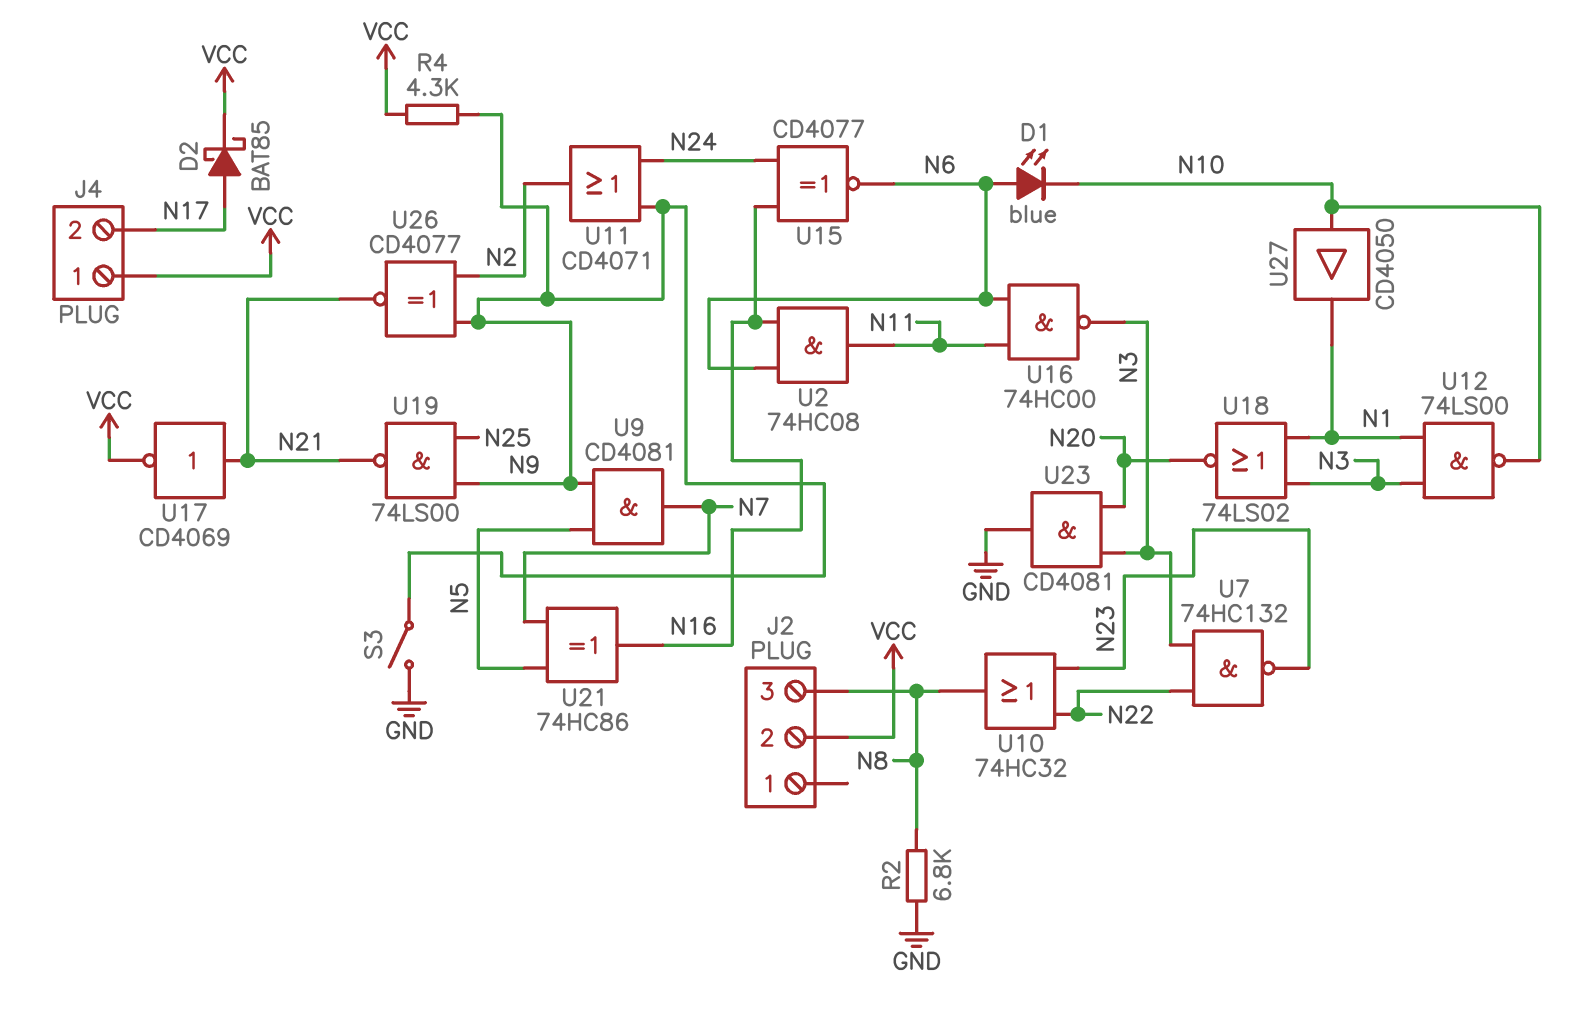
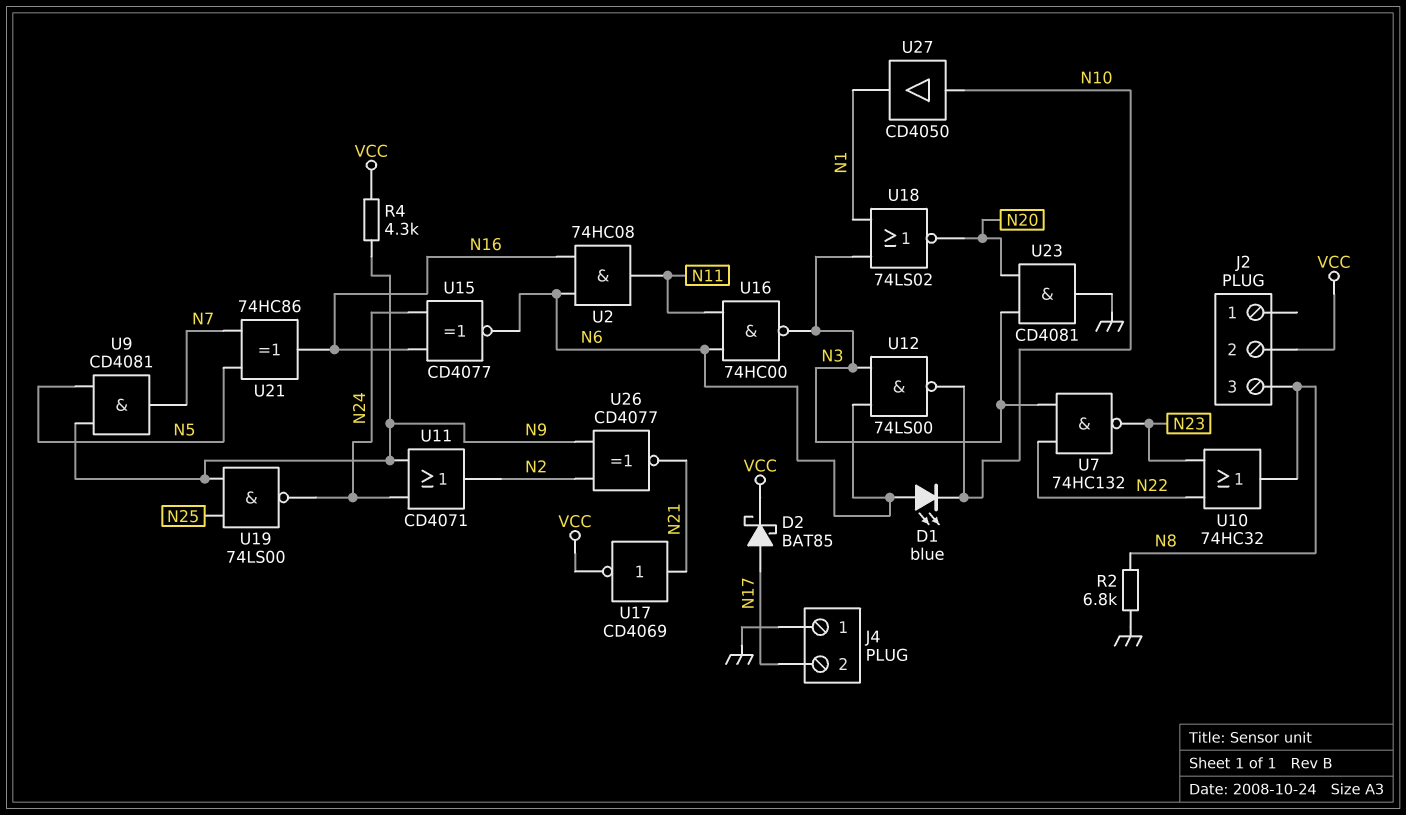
J4 pin 1: VCC -> GND
S3: switch (GND, N9) -> none
U12: NAND 74LS00 (in N1, in N3, out N10) -> NAND 74LS00 (in N3, in N6, out N10)
U19: NAND 74LS00 (in N9, in N25, out N21) -> NAND 74LS00 (in N9, in N25, out N24)

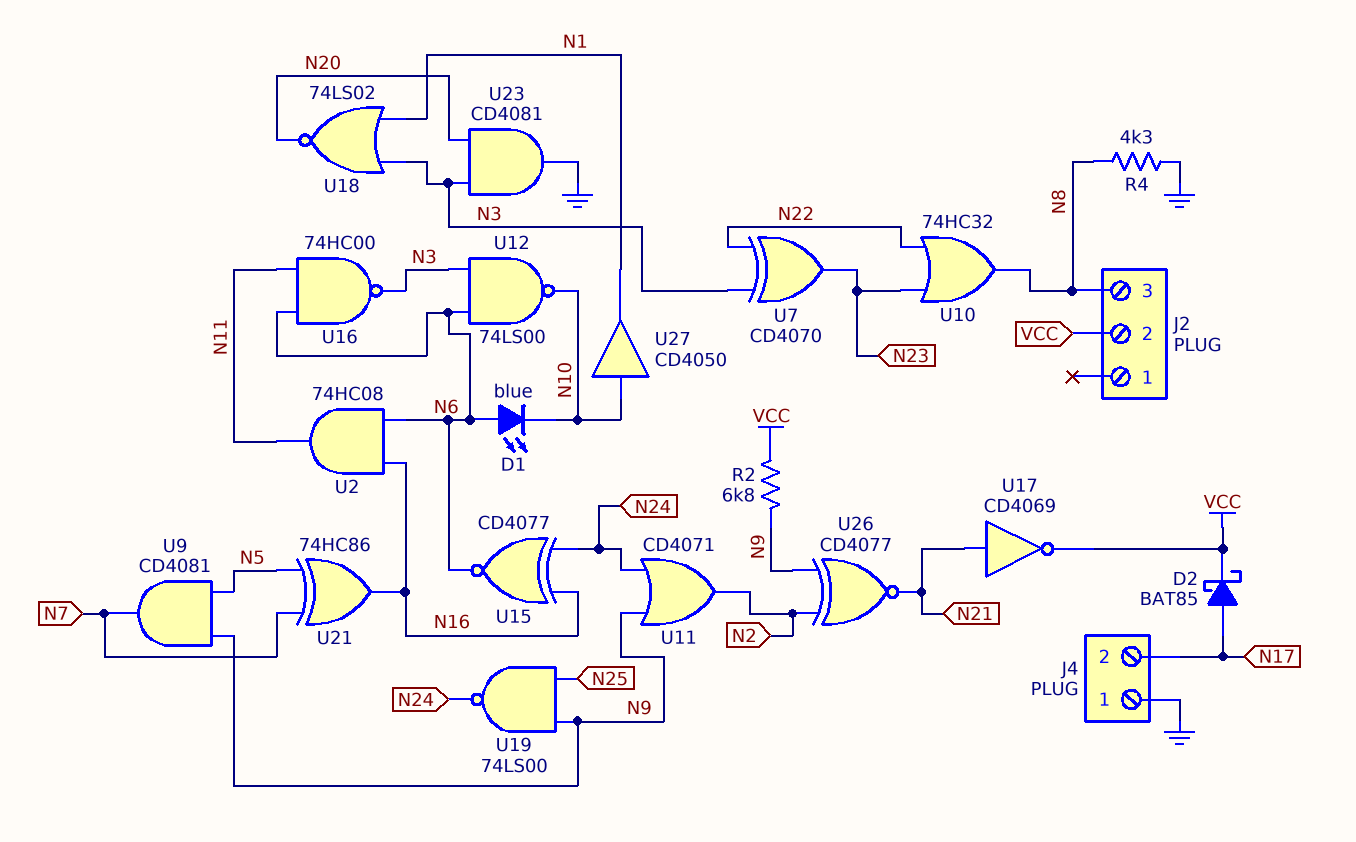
R2: 6.8k (GND, N8) -> 6.8k (N9, VCC)
R4: 4.3k (N9, VCC) -> 4.3k (GND, N8)
U7: NAND 74HC132 (in N3, in N22, out N23) -> XOR CD4070 (in N3, in N22, out N23)

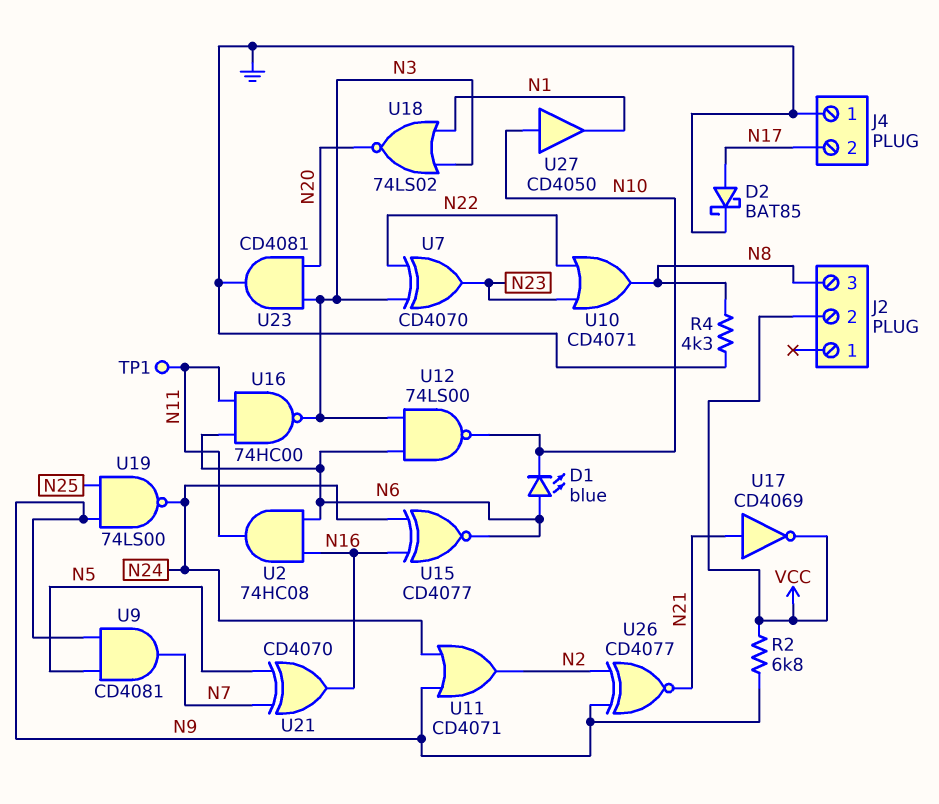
D2: schottky BAT85 (A N17, K VCC) -> schottky BAT85 (A N17, K GND)
TP1: none -> test point (N11)
U10: OR 74HC32 (in N22, in N23, out N8) -> OR CD4071 (in N22, in N23, out N8)
U21: XOR 74HC86 (in N5, in N7, out N16) -> XOR CD4070 (in N5, in N7, out N16)

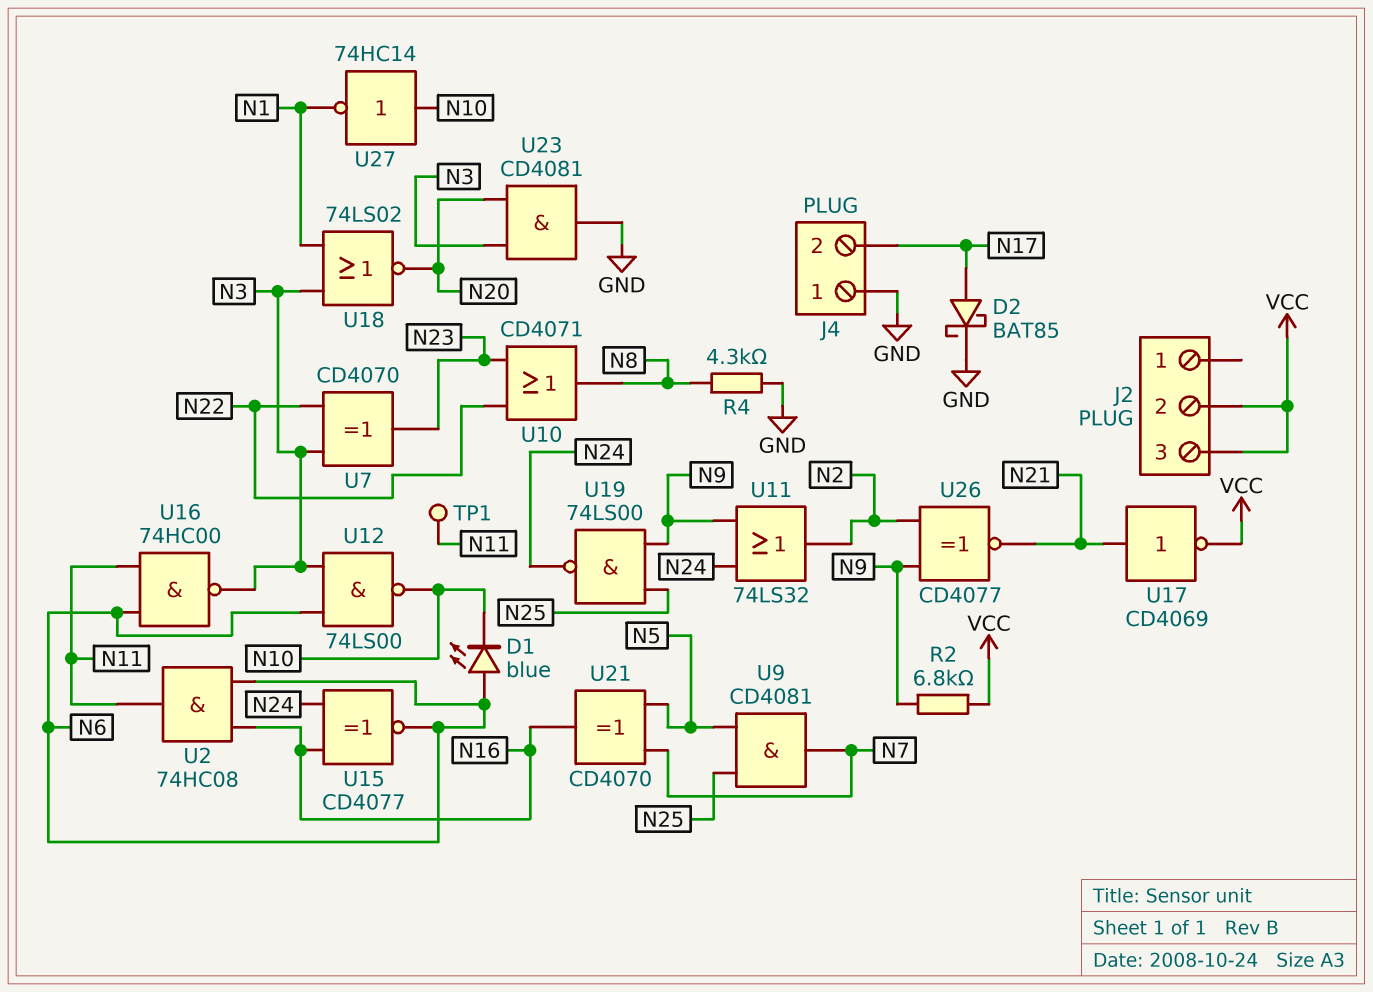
J2 pin 3: N8 -> VCC
U9: AND CD4081 (in N5, in N9, out N7) -> AND CD4081 (in N5, in N25, out N7)
U11: OR CD4071 (in N9, in N24, out N2) -> OR 74LS32 (in N9, in N24, out N2)
U27: buffer CD4050 (in N10, out N1) -> NOT 74HC14 (in N10, out N1)

